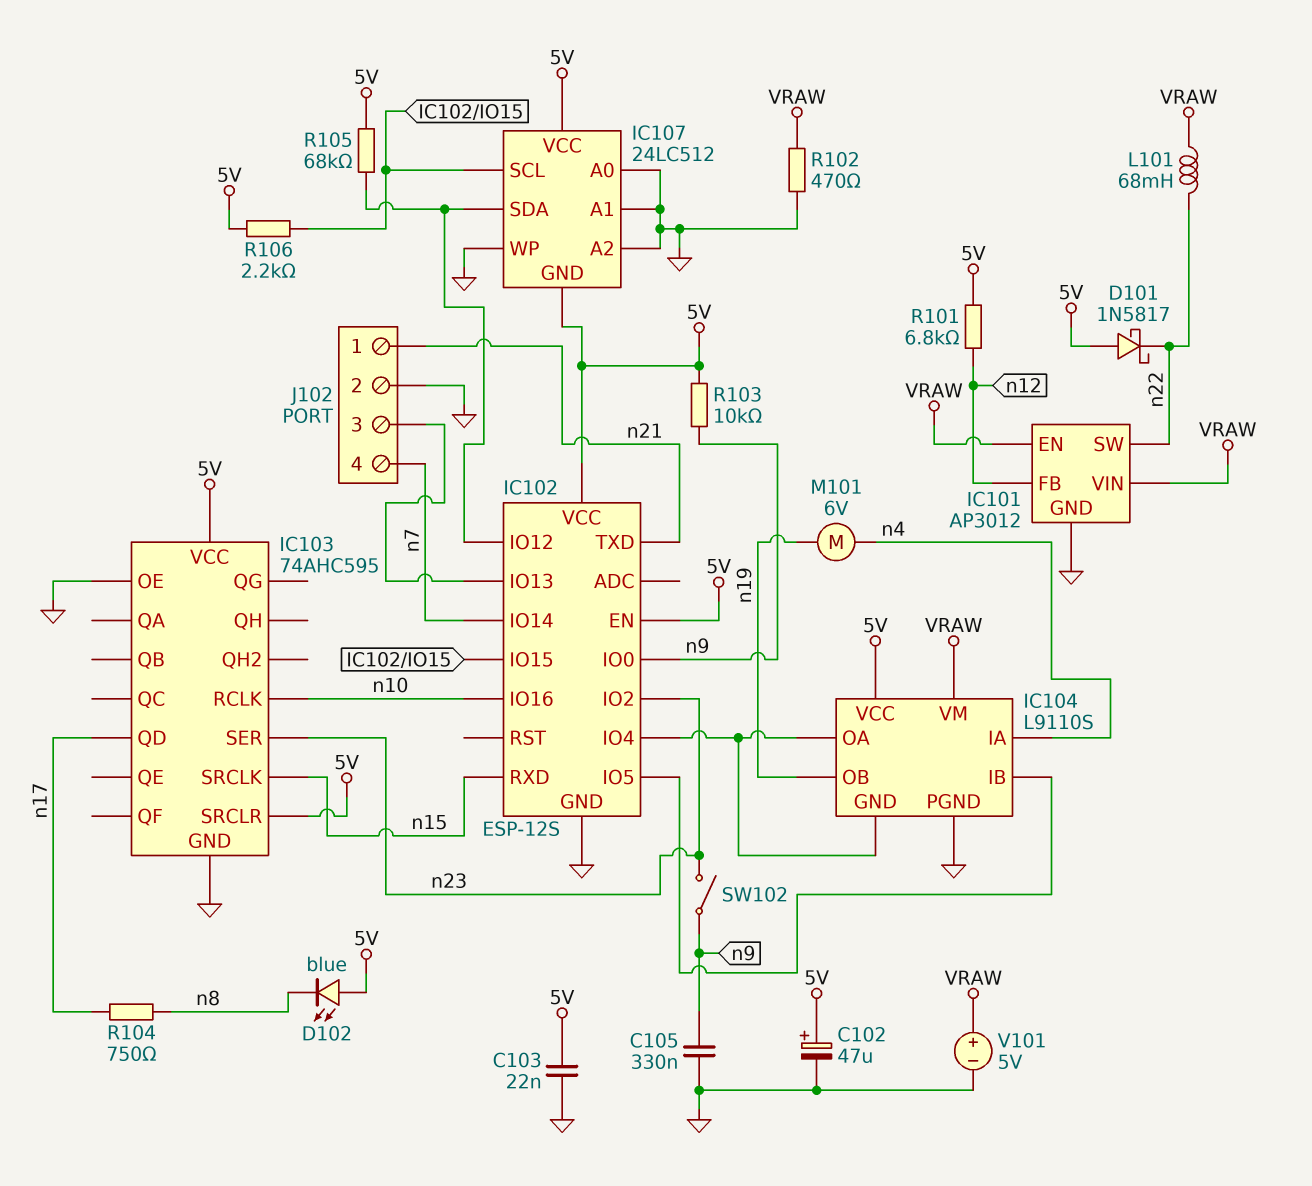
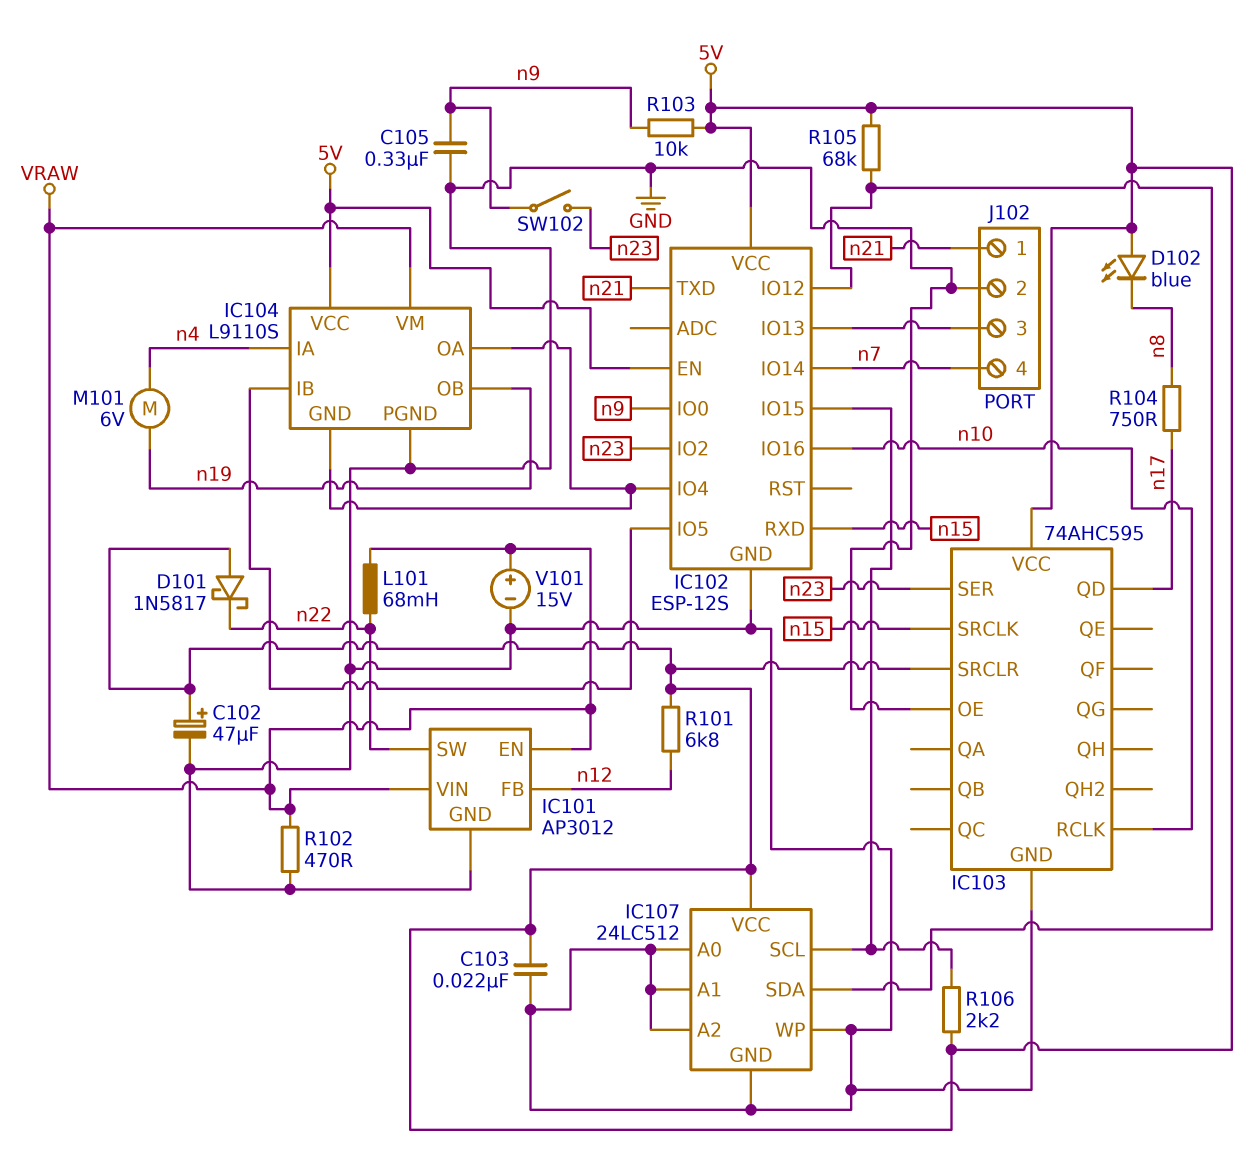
IC107 pin GND: 5V -> GND
V101: 5V (plus VRAW, minus GND) -> 15V (plus VRAW, minus GND)

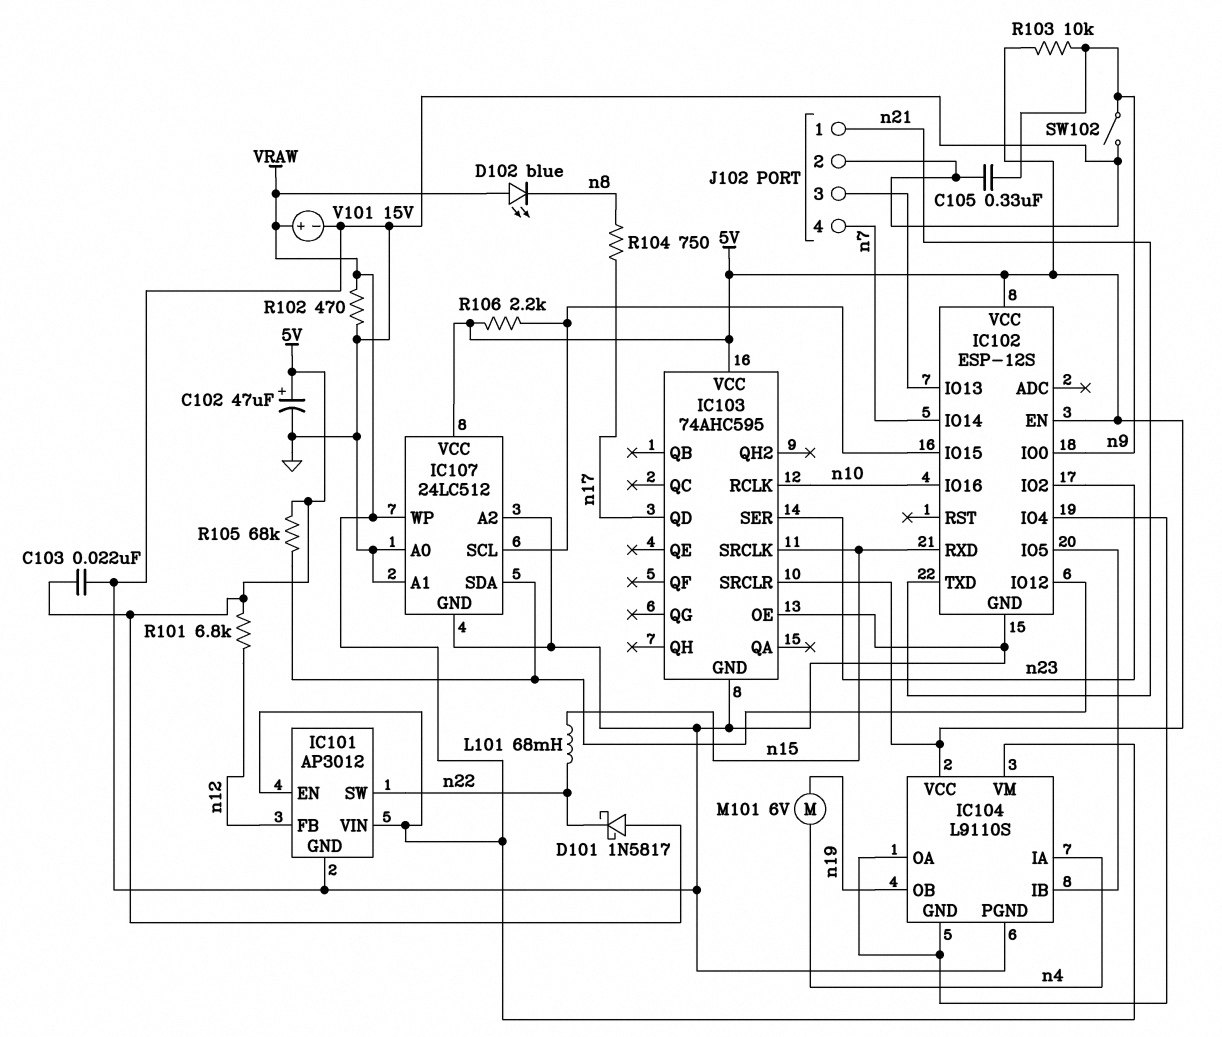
D102: LED blue (A 5V, K n8) -> LED blue (A VRAW, K n8)
IC107 pin WP: GND -> VRAW
L101: 68mH (VRAW, n22) -> 68mH (n15, n22)
SW102: switch (n9, n23) -> switch (GND, n9)

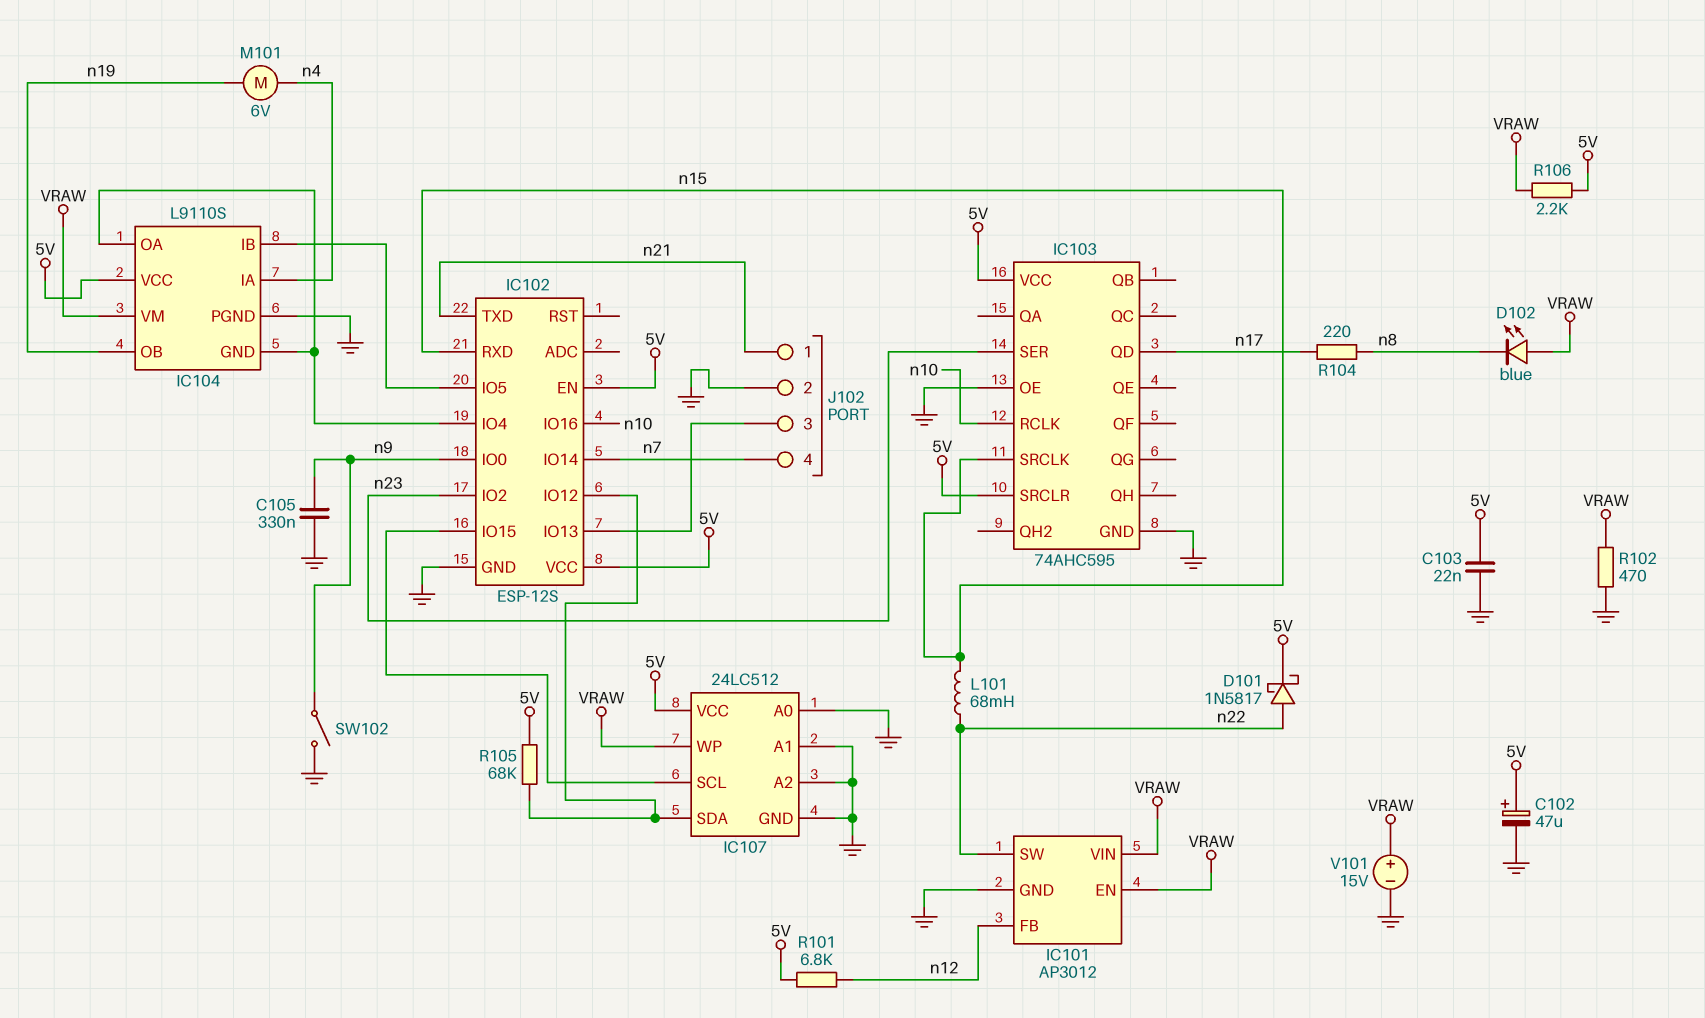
D101: schottky 1N5817 (A 5V, K n22) -> schottky 1N5817 (A n22, K 5V)
R103: 10k (5V, n9) -> none
R104: 750 (n8, n17) -> 220 (n8, n17)
R106: 2.2k (5V, IC102/IO15) -> 2.2k (5V, VRAW)

